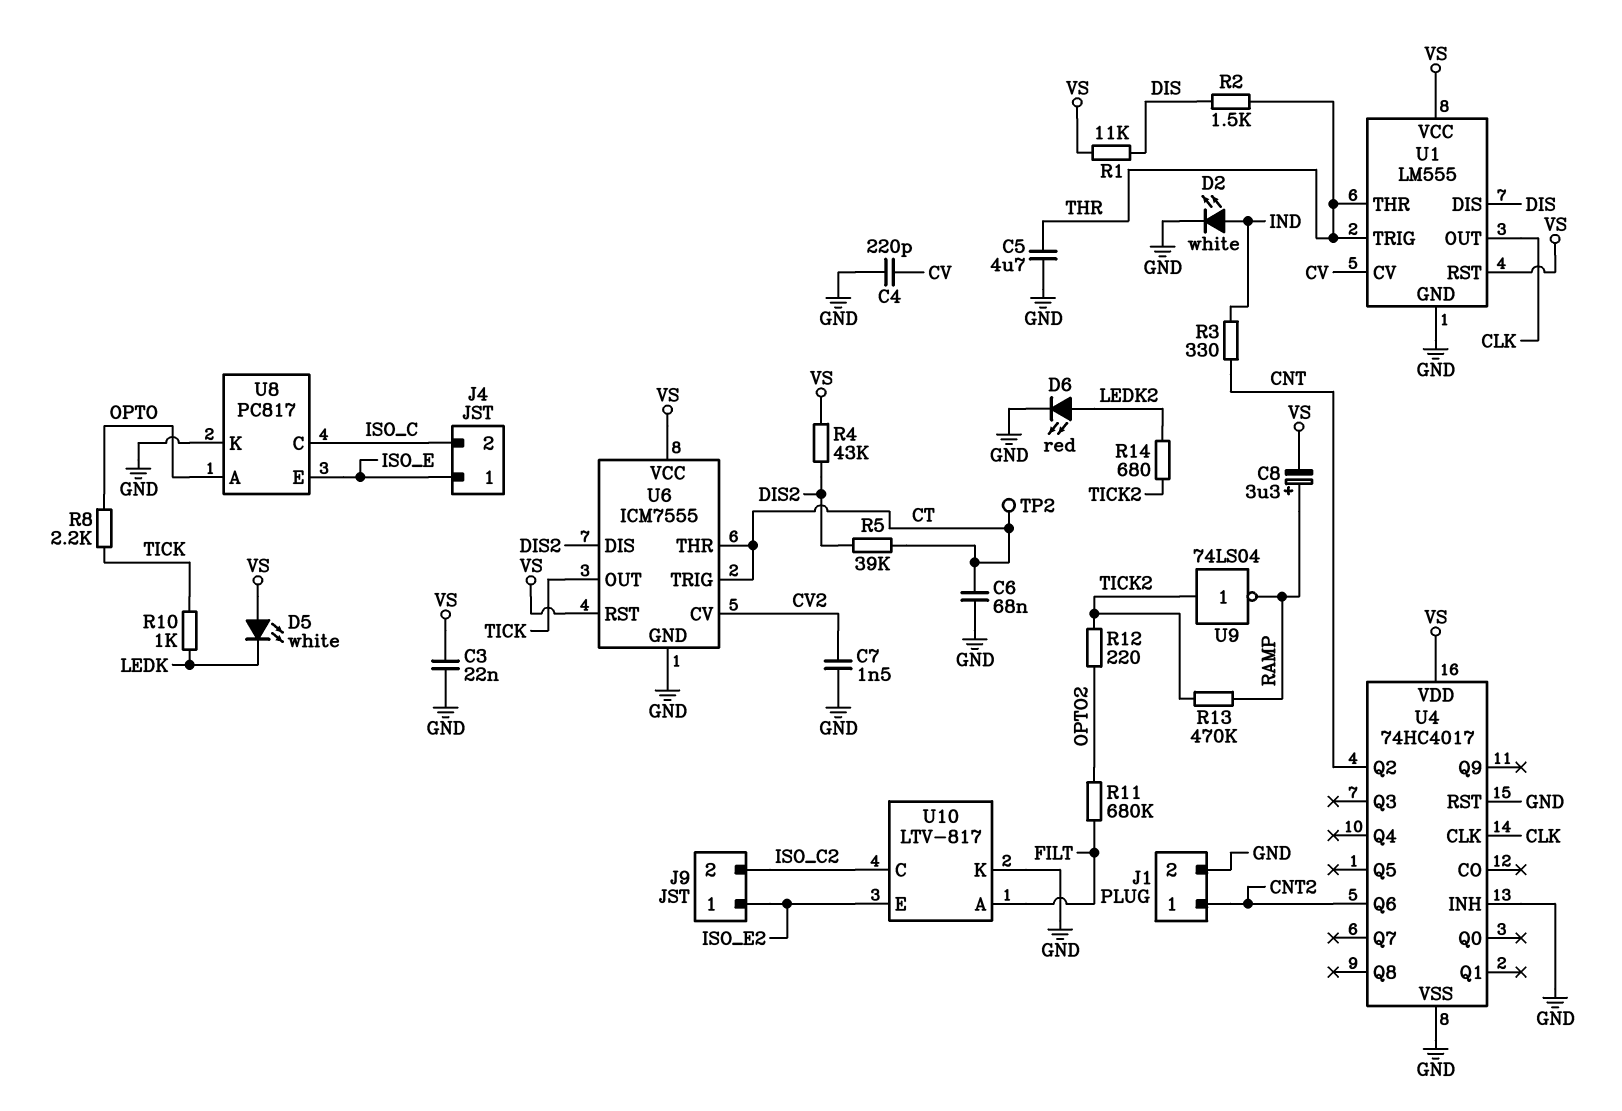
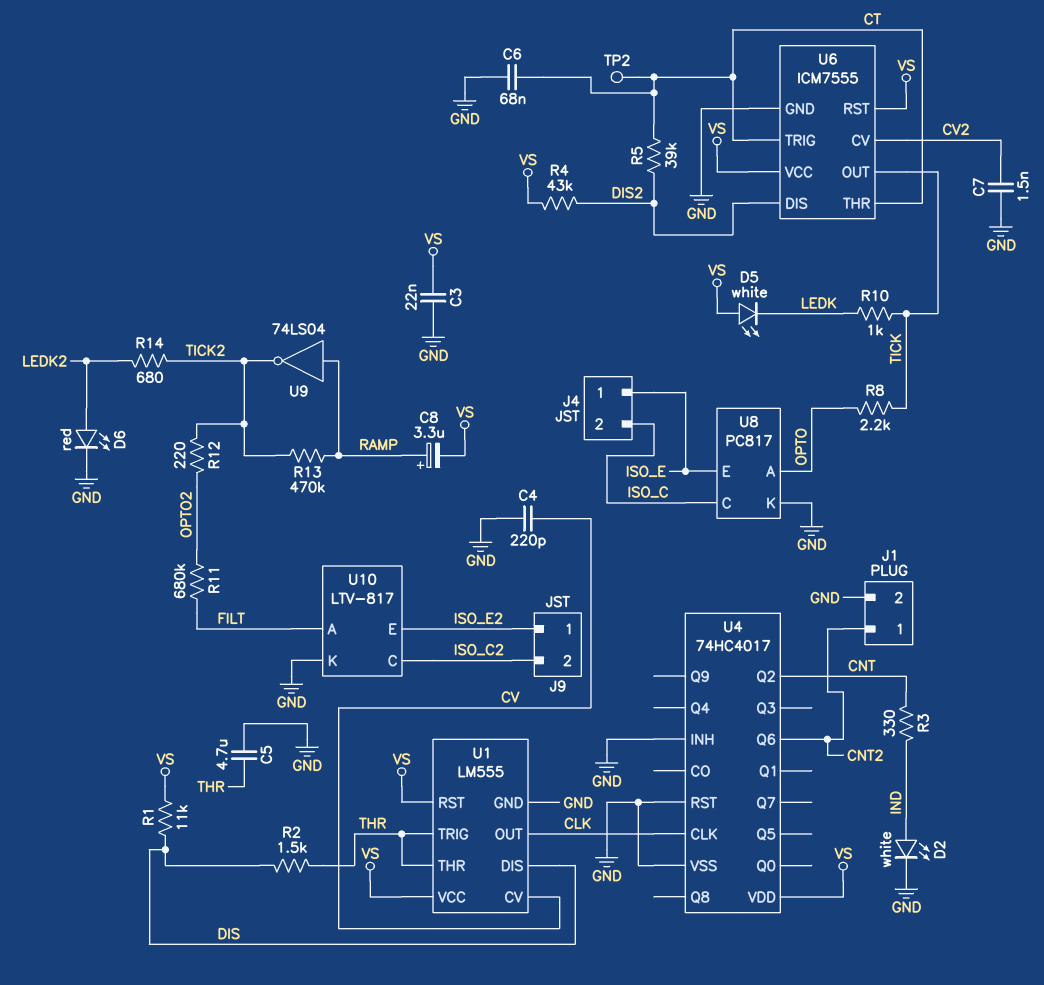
U9: NOT 74LS04 (in TICK2, out RAMP) -> NOT 74LS04 (in RAMP, out TICK2)

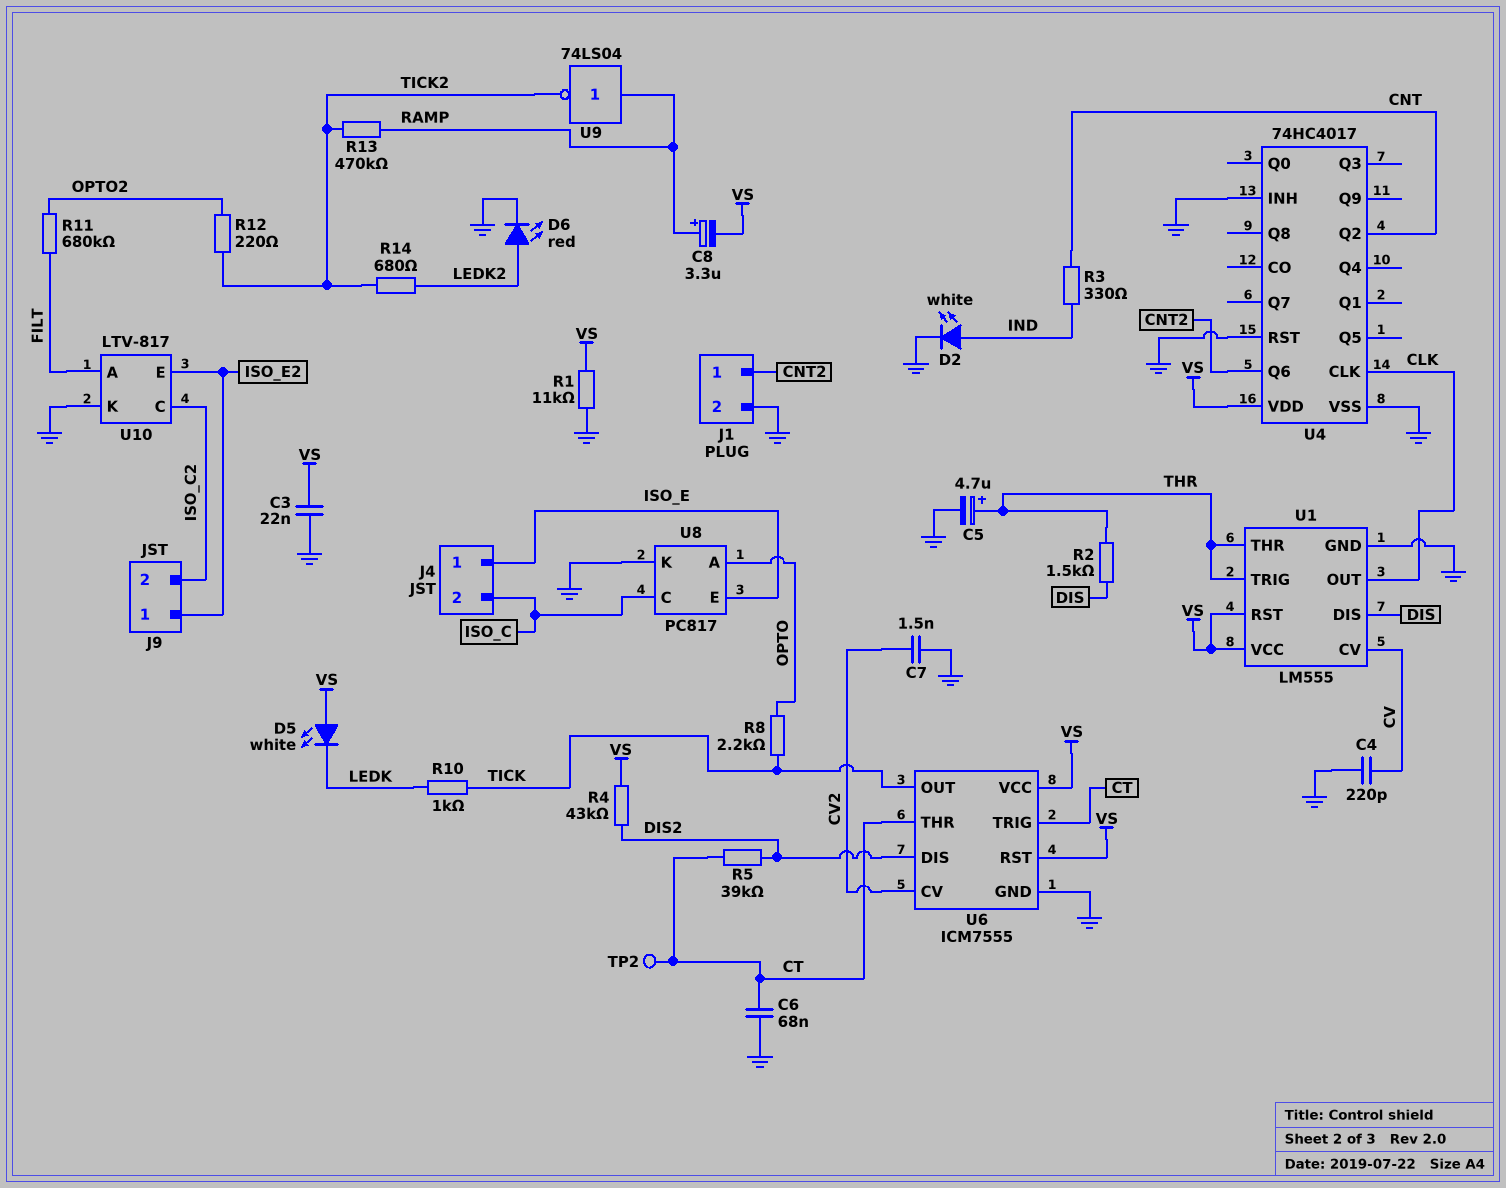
C5: 4.7uF (GND, THR) -> 4.7uF (plus THR, minus GND)
R1: 11k (DIS, VS) -> 11k (GND, VS)

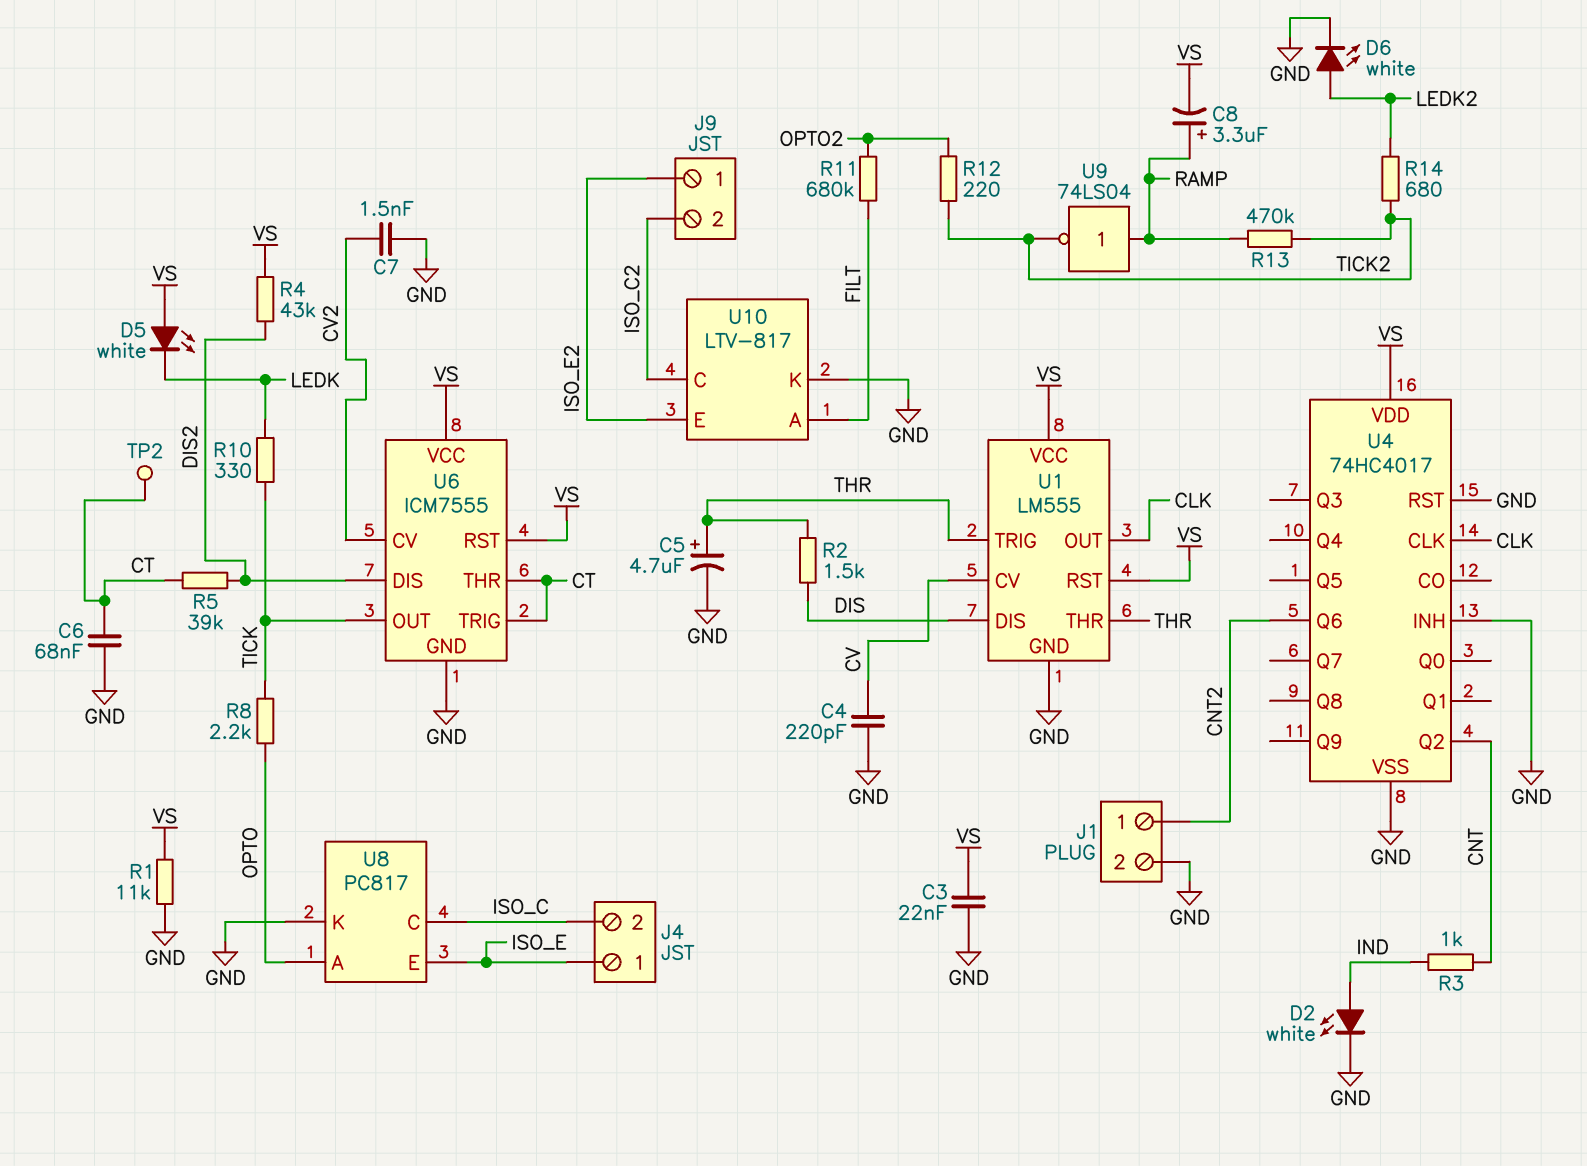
D6: LED red (A LEDK2, K GND) -> LED white (A LEDK2, K GND)
R3: 330 (CNT, IND) -> 1k (CNT, IND)
R10: 1k (LEDK, TICK) -> 330 (LEDK, TICK)

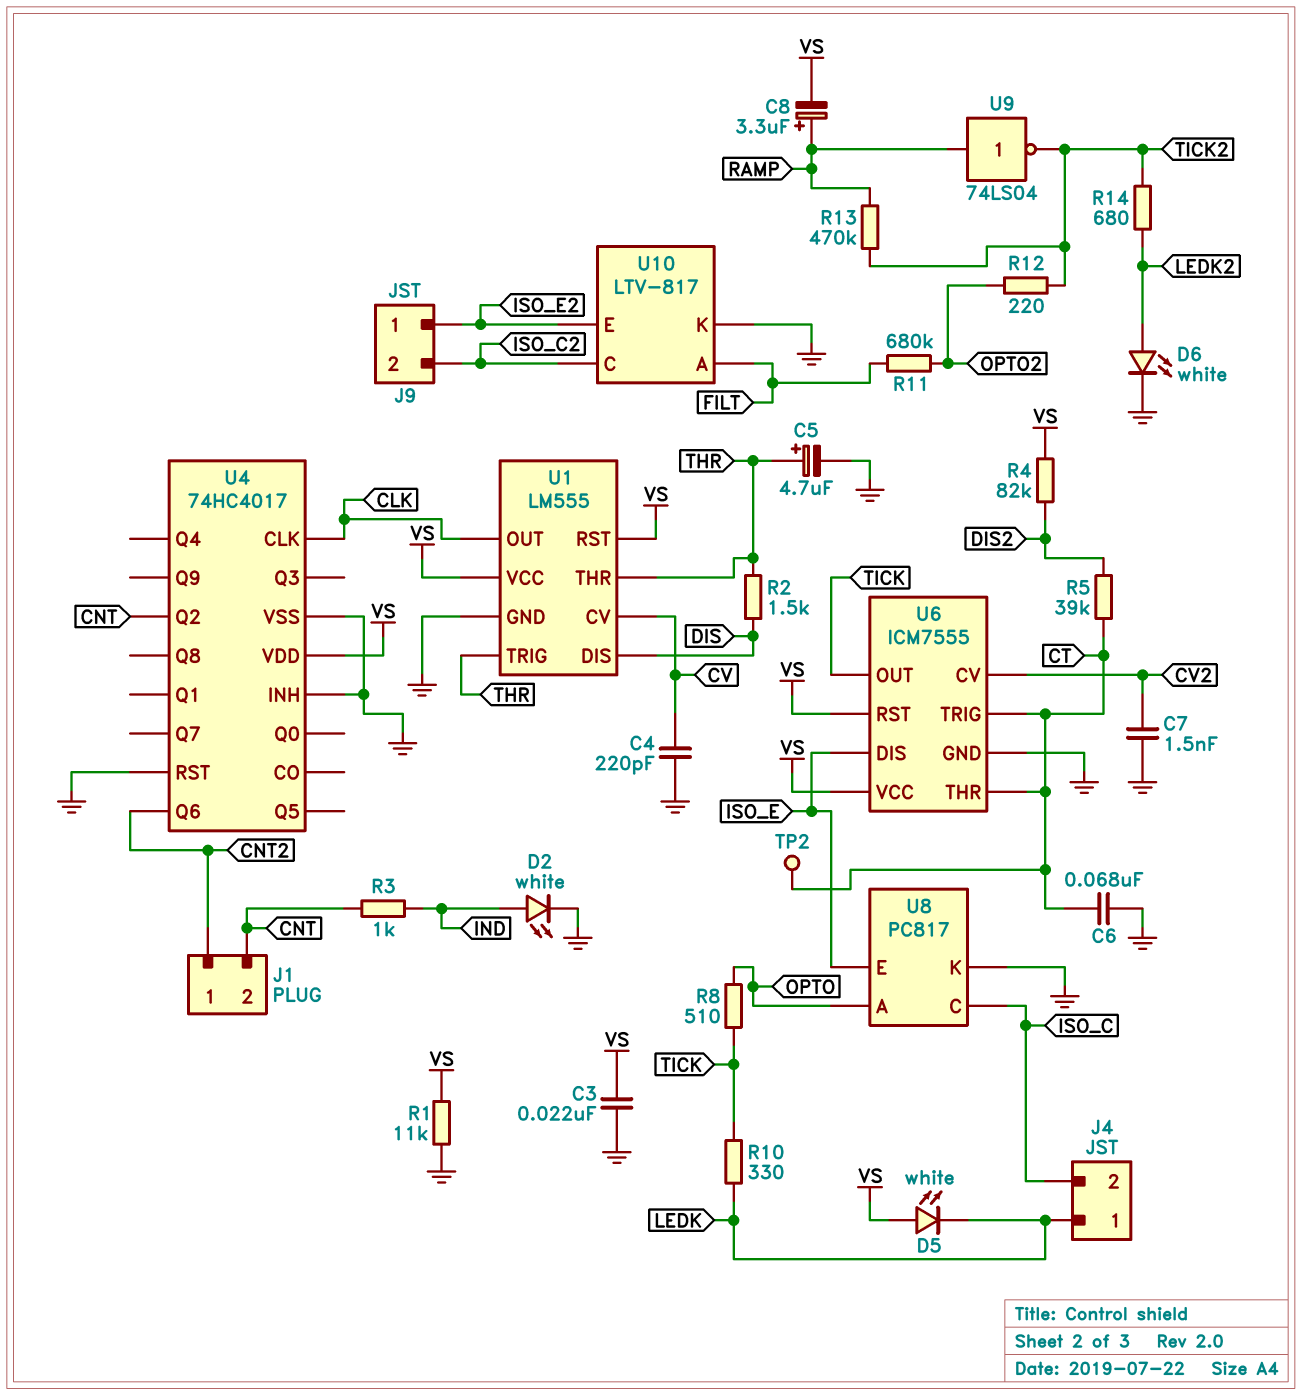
J1 pin 2: GND -> CNT
J4 pin 1: ISO_E -> LEDK
R4: 43k (DIS2, VS) -> 82k (DIS2, VS)
R8: 2.2k (OPTO, TICK) -> 510 (OPTO, TICK)
U6 pin DIS: DIS2 -> ISO_E

